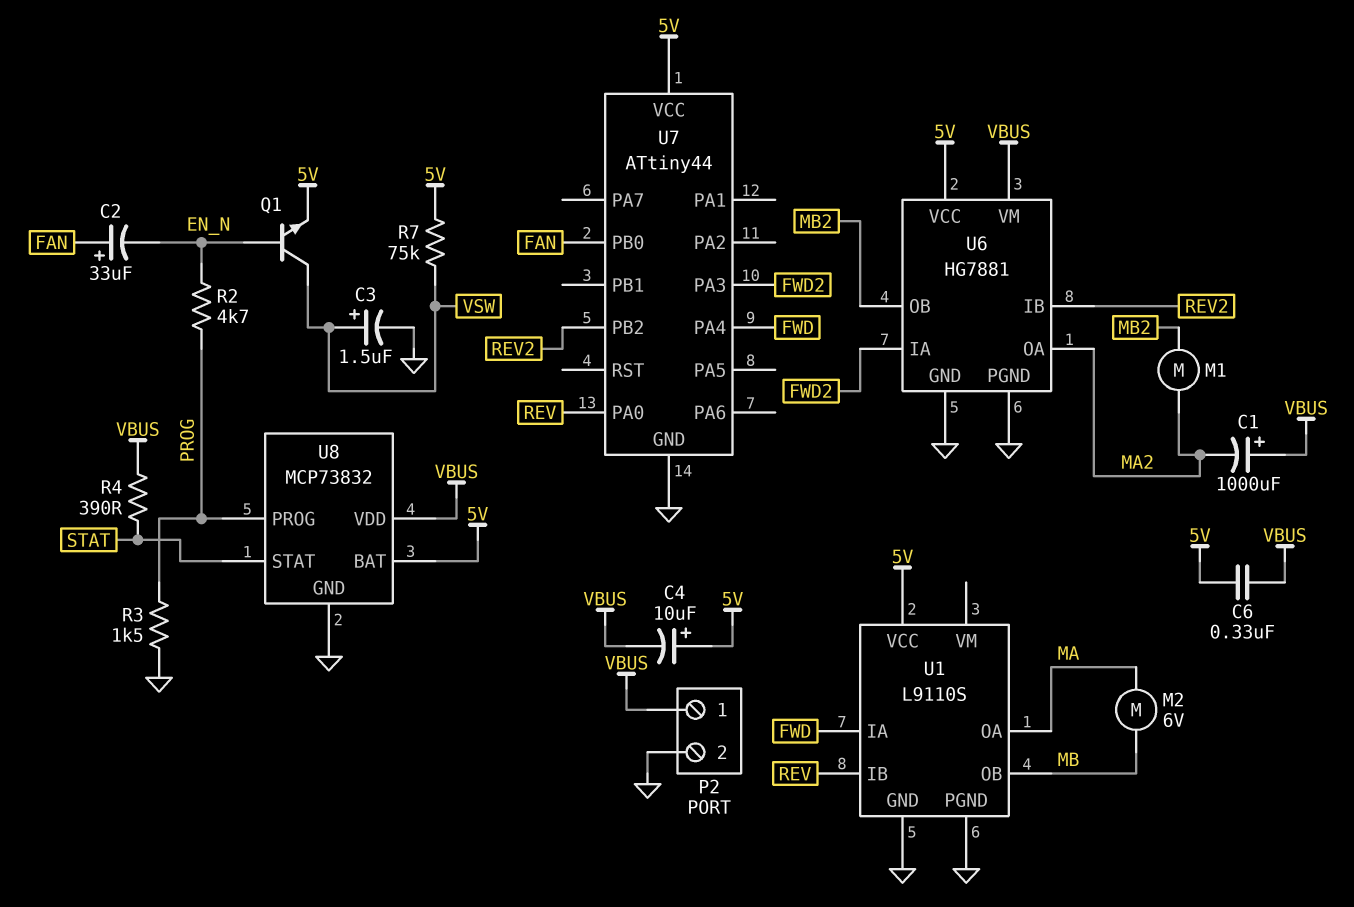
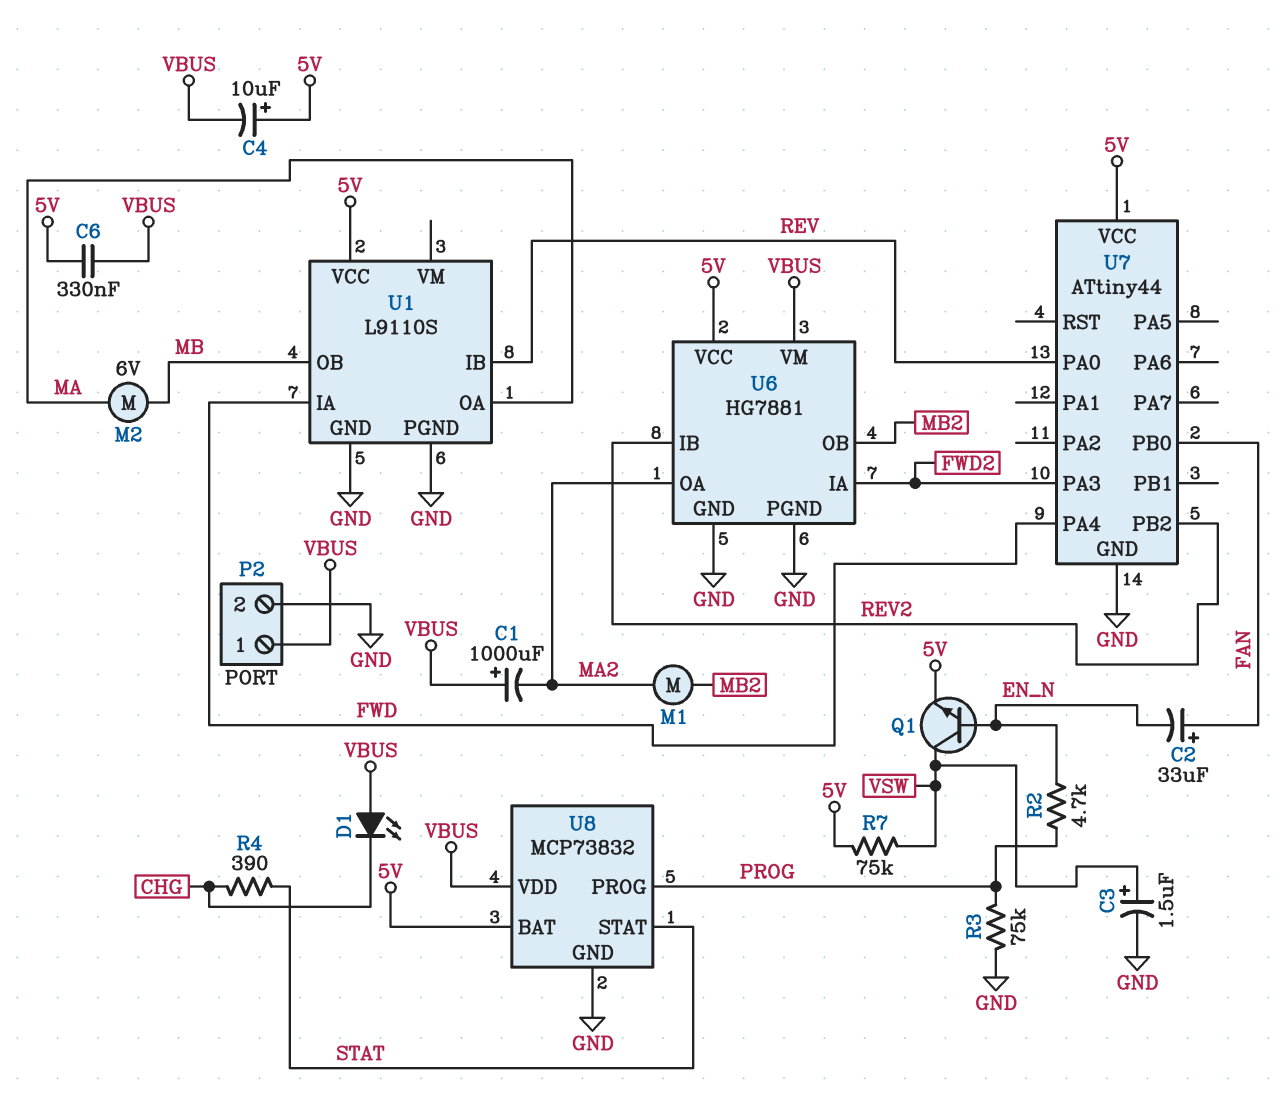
D1: none -> LED (A VBUS, K CHG)
R3: 1.5k (GND, PROG) -> 75k (GND, PROG)
R4: 390 (STAT, VBUS) -> 390 (CHG, STAT)

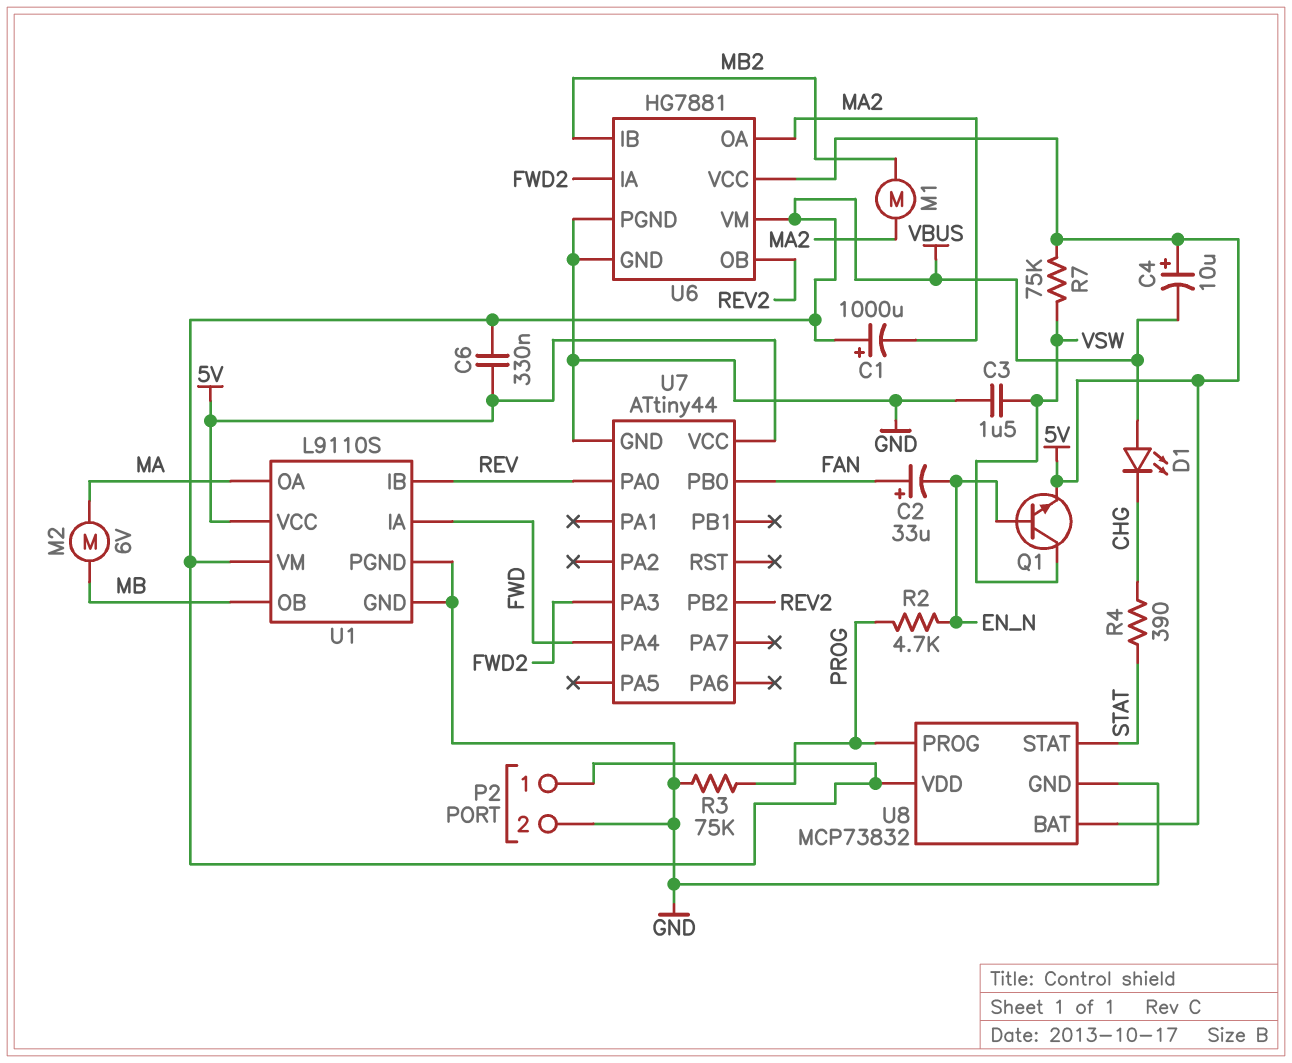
C3: 1.5uF (plus VSW, minus GND) -> 1.5uF (GND, VSW)
U1 pin VM: none -> VBUS
U6 pin IB: REV2 -> MB2
U6 pin OB: MB2 -> REV2

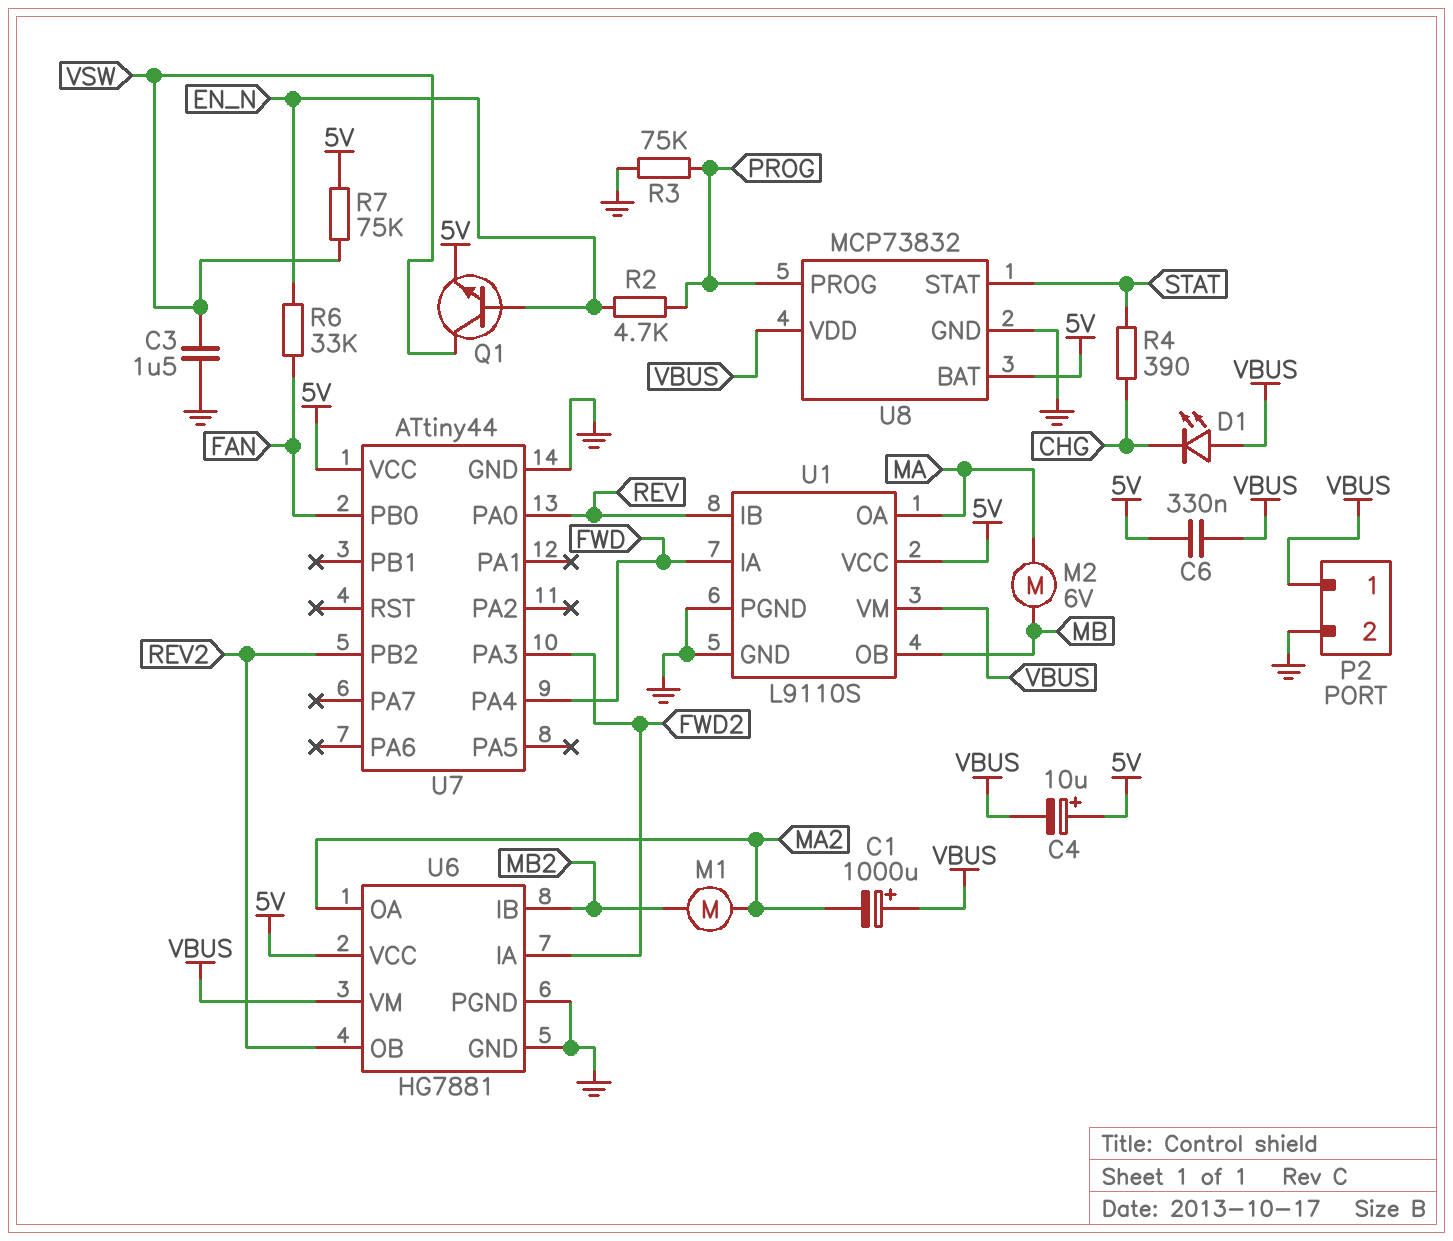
C2: 33uF (plus FAN, minus EN_N) -> none
R6: none -> 33k (EN_N, FAN)

